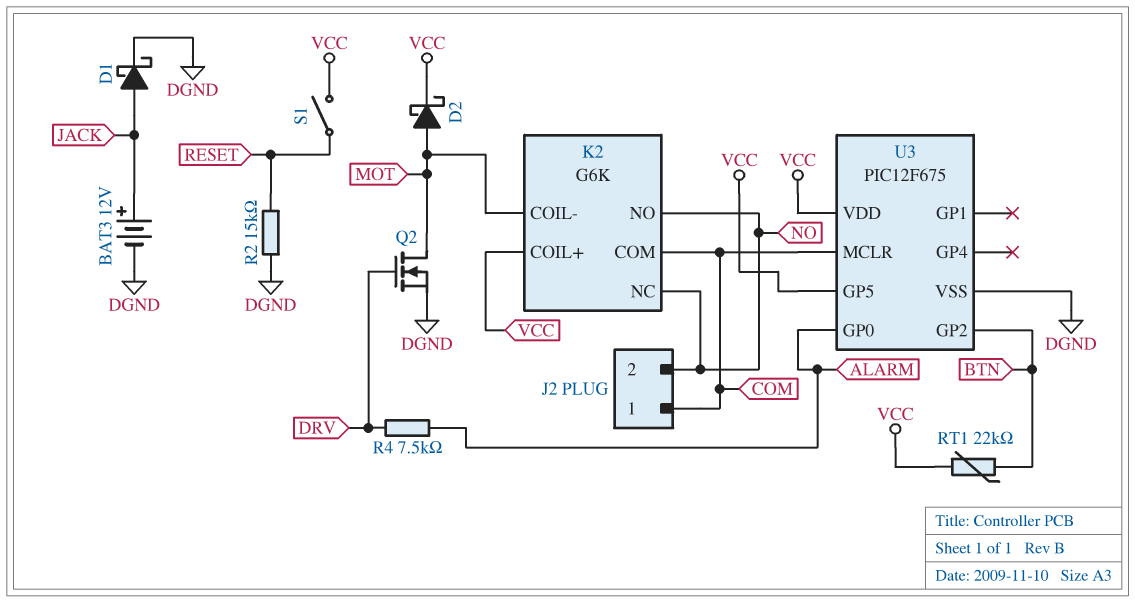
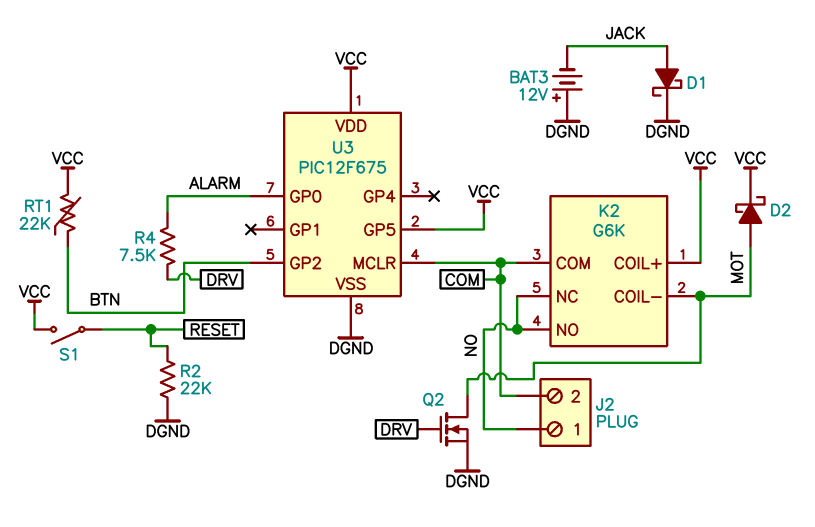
BAT3: 12V (plus JACK, minus DGND) -> 12V (plus DGND, minus JACK)
J2 pin 1: COM -> NO
J2 pin 2: NO -> COM
R2: 15k (DGND, RESET) -> 22k (DGND, RESET)

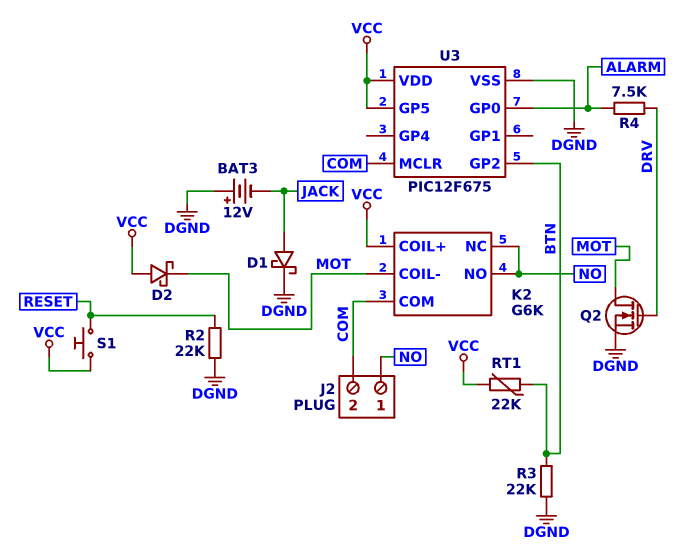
D2: schottky (A MOT, K VCC) -> schottky (A VCC, K MOT)
R3: none -> 22k (BTN, DGND)
S1: switch (RESET, VCC) -> button (RESET, VCC)

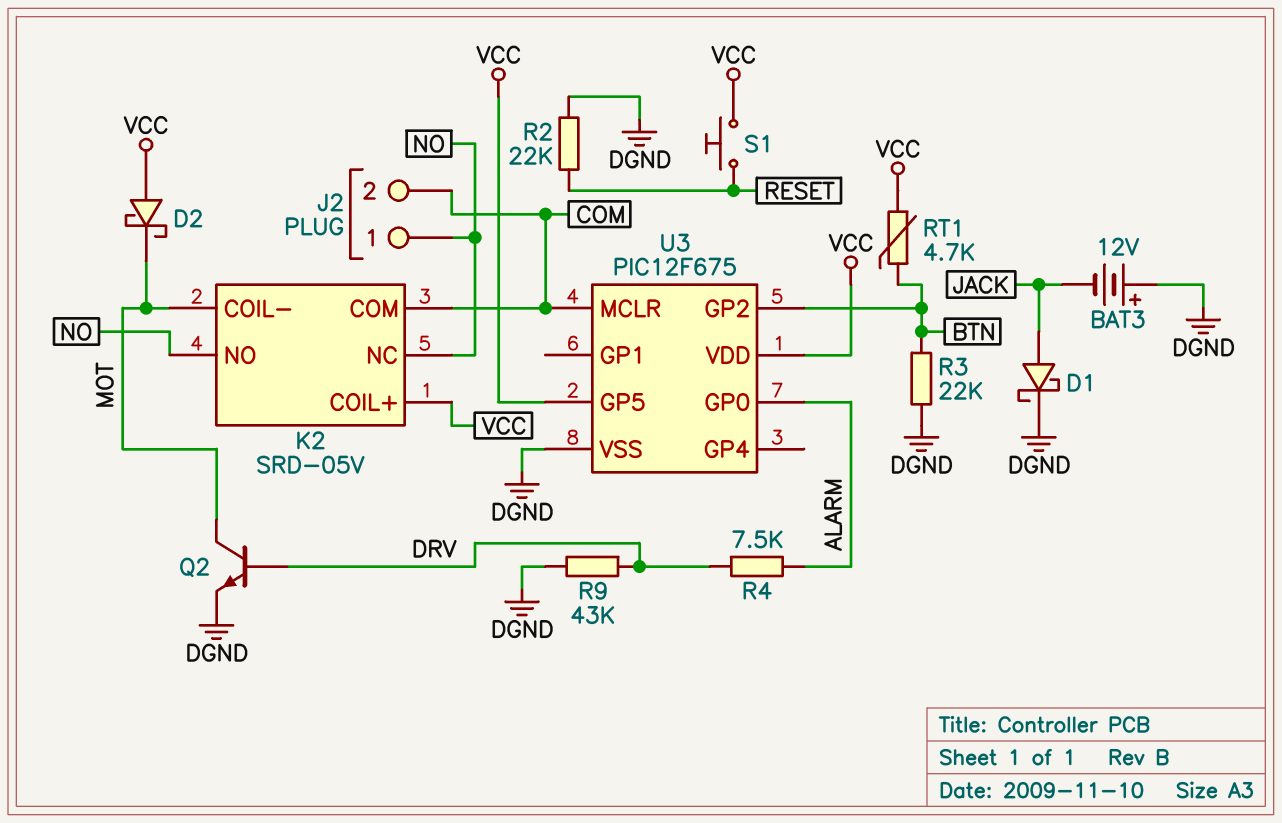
K2: G6K -> SRD-05V
Q2: NMOS (G DRV, D MOT, S DGND) -> NPN (B DRV, C MOT, E DGND)
R9: none -> 43k (DGND, DRV)
RT1: 22k (BTN, VCC) -> 4.7k (BTN, VCC)

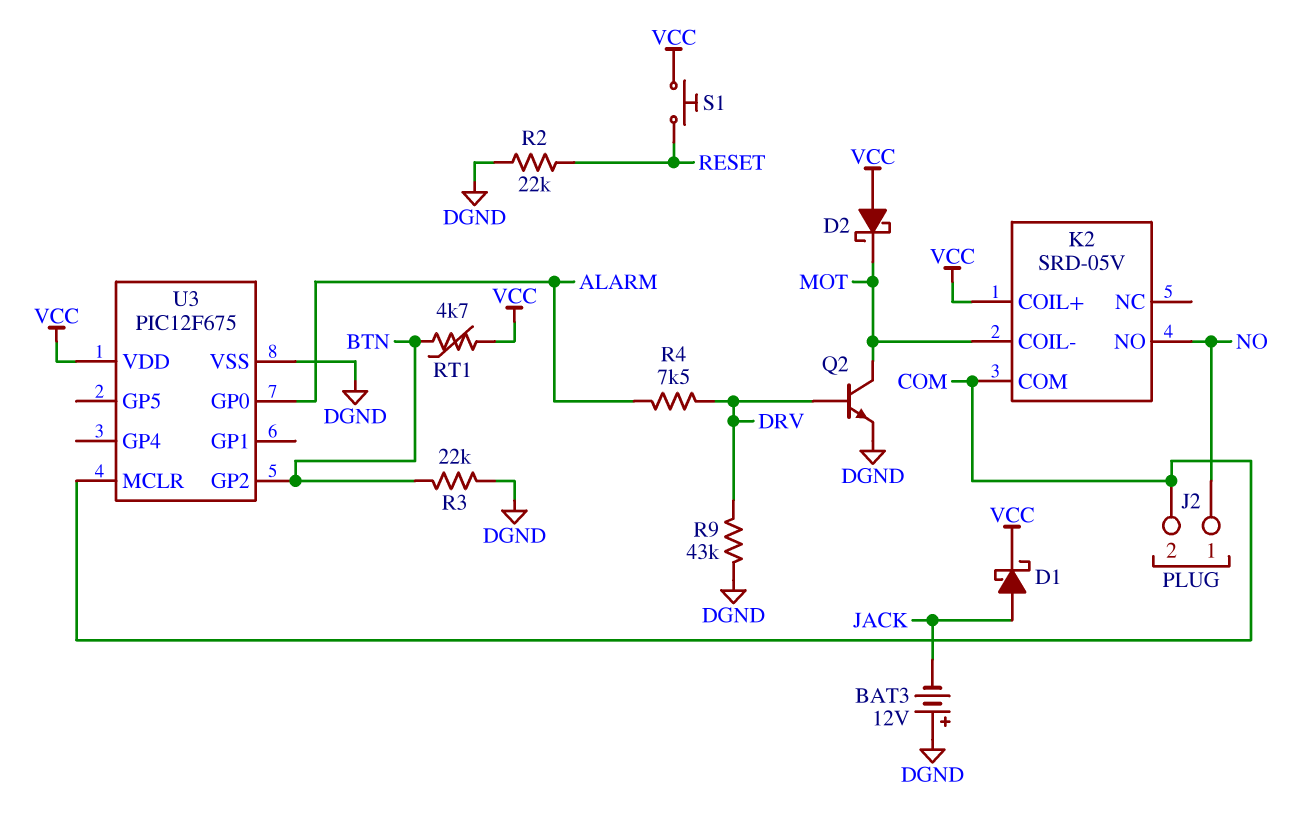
D1: schottky (A JACK, K DGND) -> schottky (A JACK, K VCC)
K2 pin NC: NO -> none
U3 pin GP5: VCC -> none

